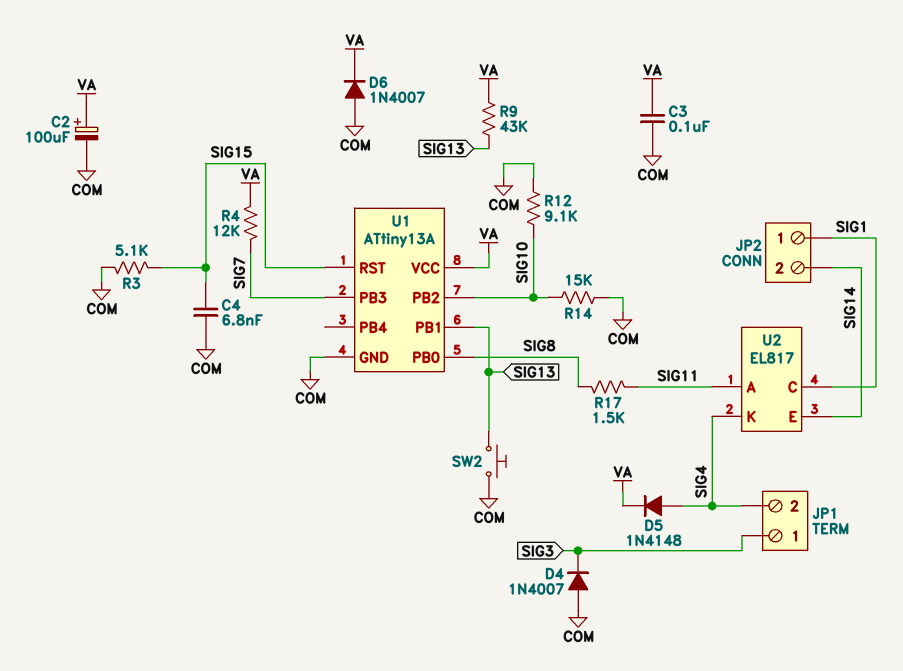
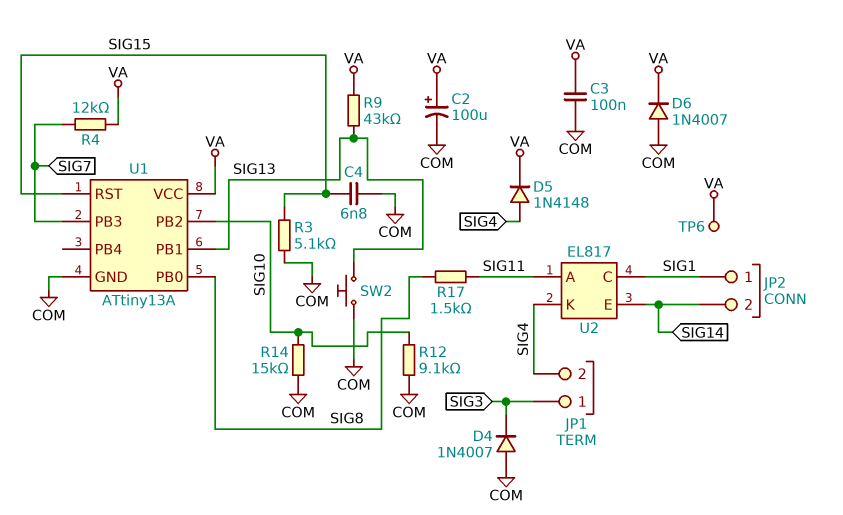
TP6: none -> test point (VA)

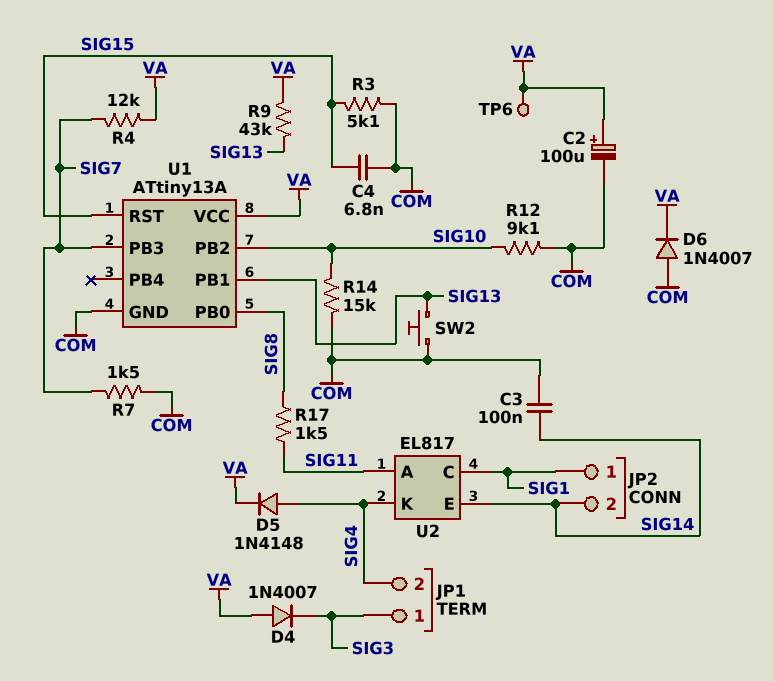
C3: 100nF (COM, VA) -> 100nF (COM, SIG14)
D4: diode 1N4007 (A COM, K SIG3) -> diode 1N4007 (A VA, K SIG3)
R7: none -> 1.5k (COM, SIG7)

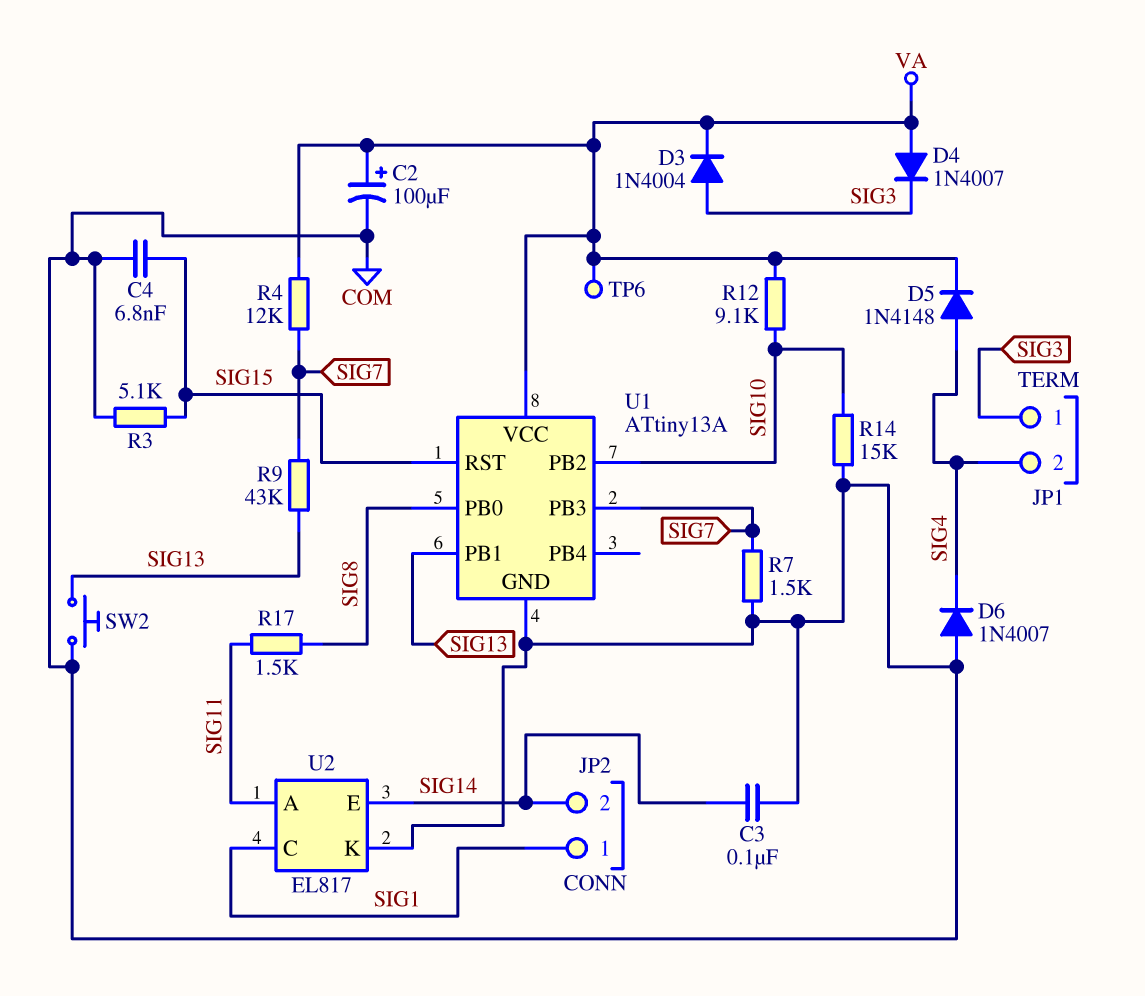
D3: none -> diode 1N4004 (A SIG3, K VA)
D6: diode 1N4007 (A COM, K VA) -> diode 1N4007 (A COM, K SIG4)
R9: 43k (SIG13, VA) -> 43k (SIG7, SIG13)
R12: 9.1k (COM, SIG10) -> 9.1k (SIG10, VA)
U2 pin K: SIG4 -> COM

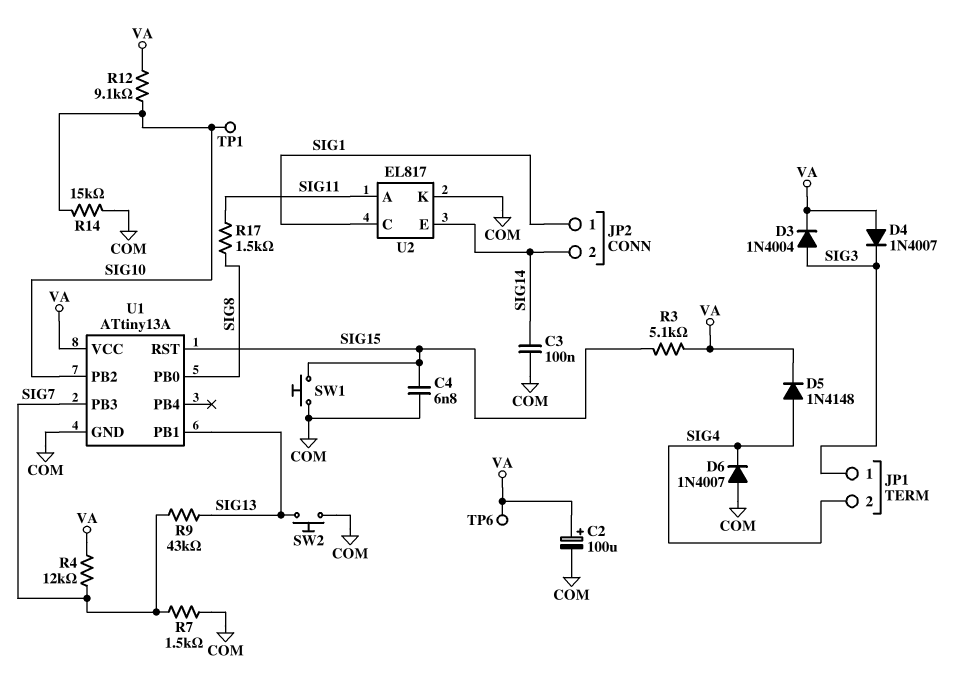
R3: 5.1k (COM, SIG15) -> 5.1k (SIG15, VA)
SW1: none -> button (COM, SIG15)
TP1: none -> test point (SIG10)

